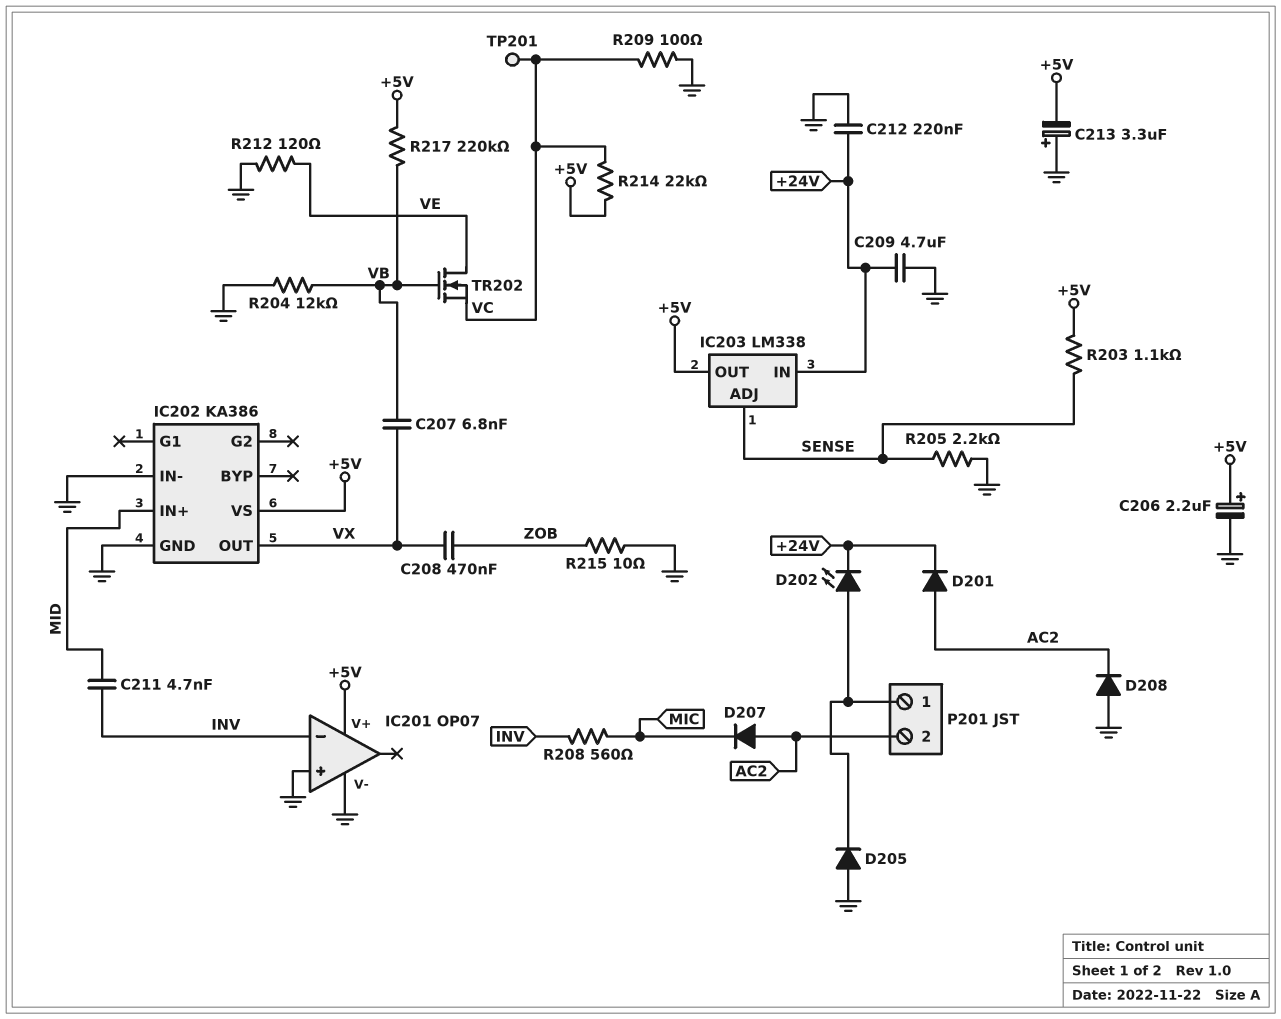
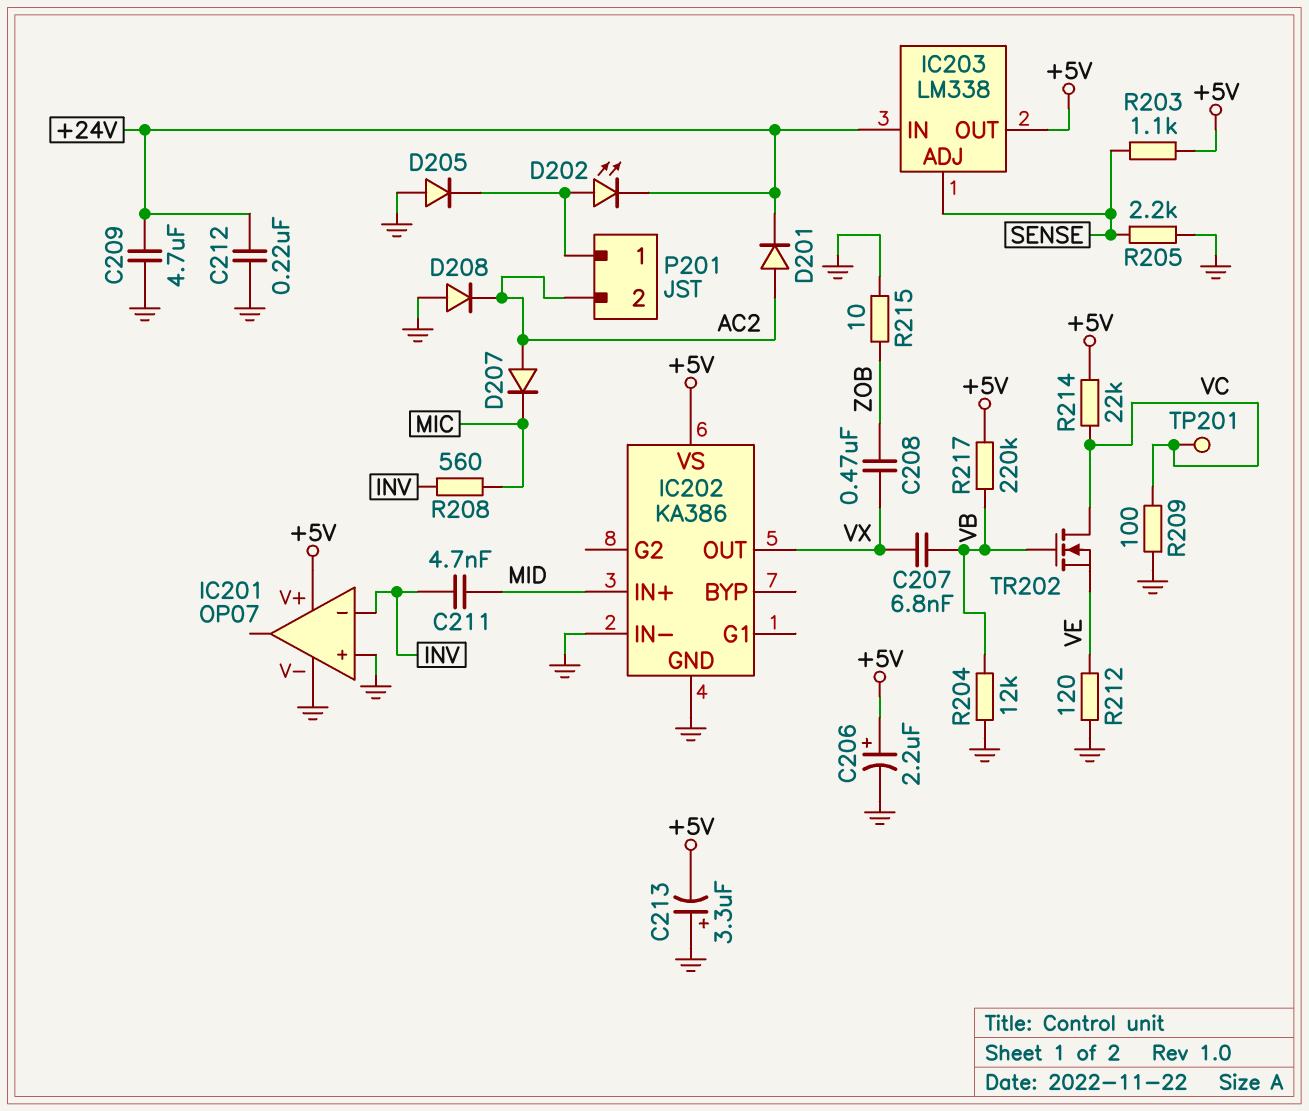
TR202: NMOS (G VB, D VE, S VC) -> NMOS (G VB, D VC, S VE)

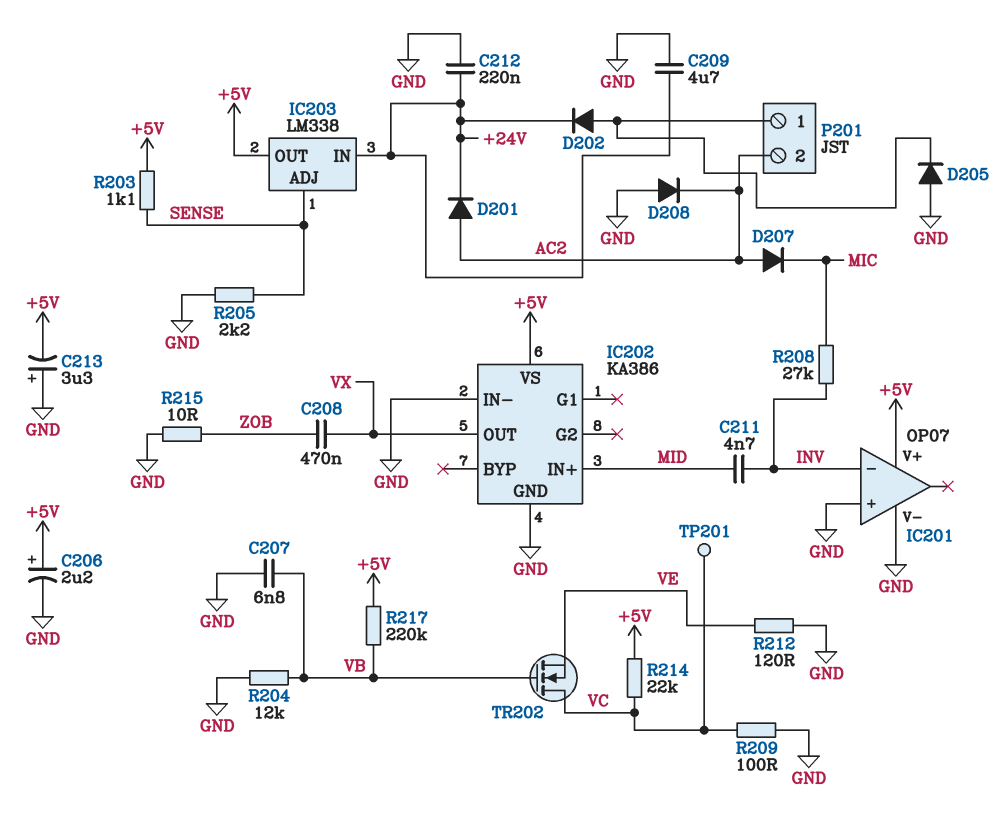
C207: 6.8nF (VB, VX) -> 6.8nF (GND, VB)
D202: LED (A P201/1, K +24V) -> diode (A P201/1, K +24V)
R208: 560 (INV, MIC) -> 27k (INV, MIC)

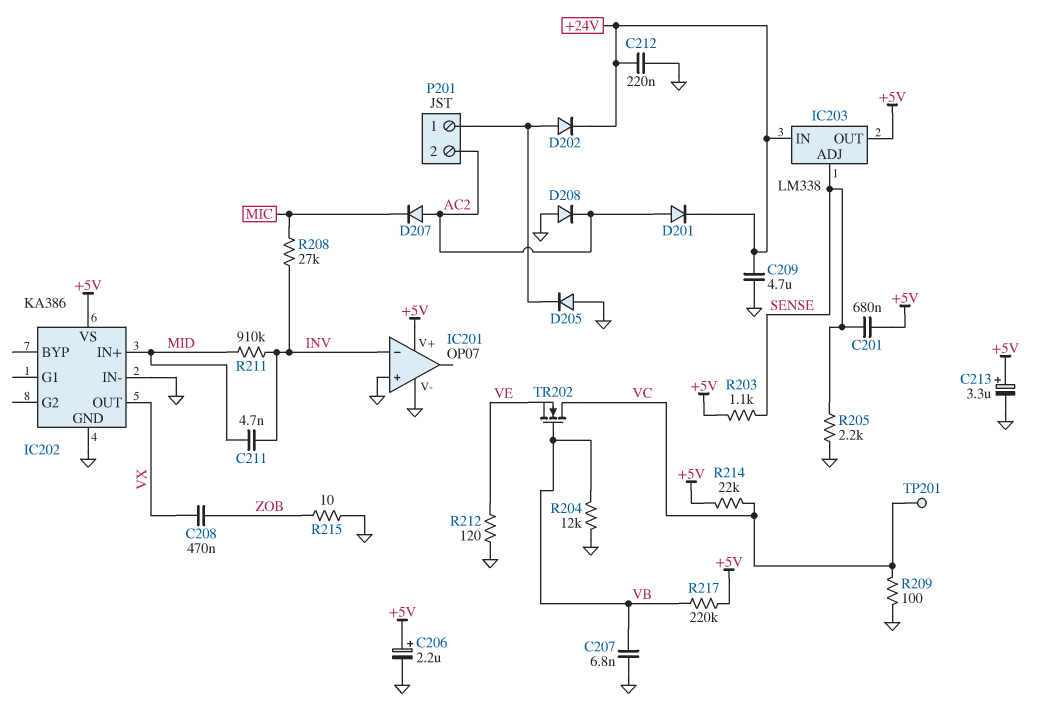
C201: none -> 680nF (+5V, SENSE)
C213: 3.3uF (plus GND, minus +5V) -> 3.3uF (plus +5V, minus GND)
R211: none -> 910k (INV, MID)

